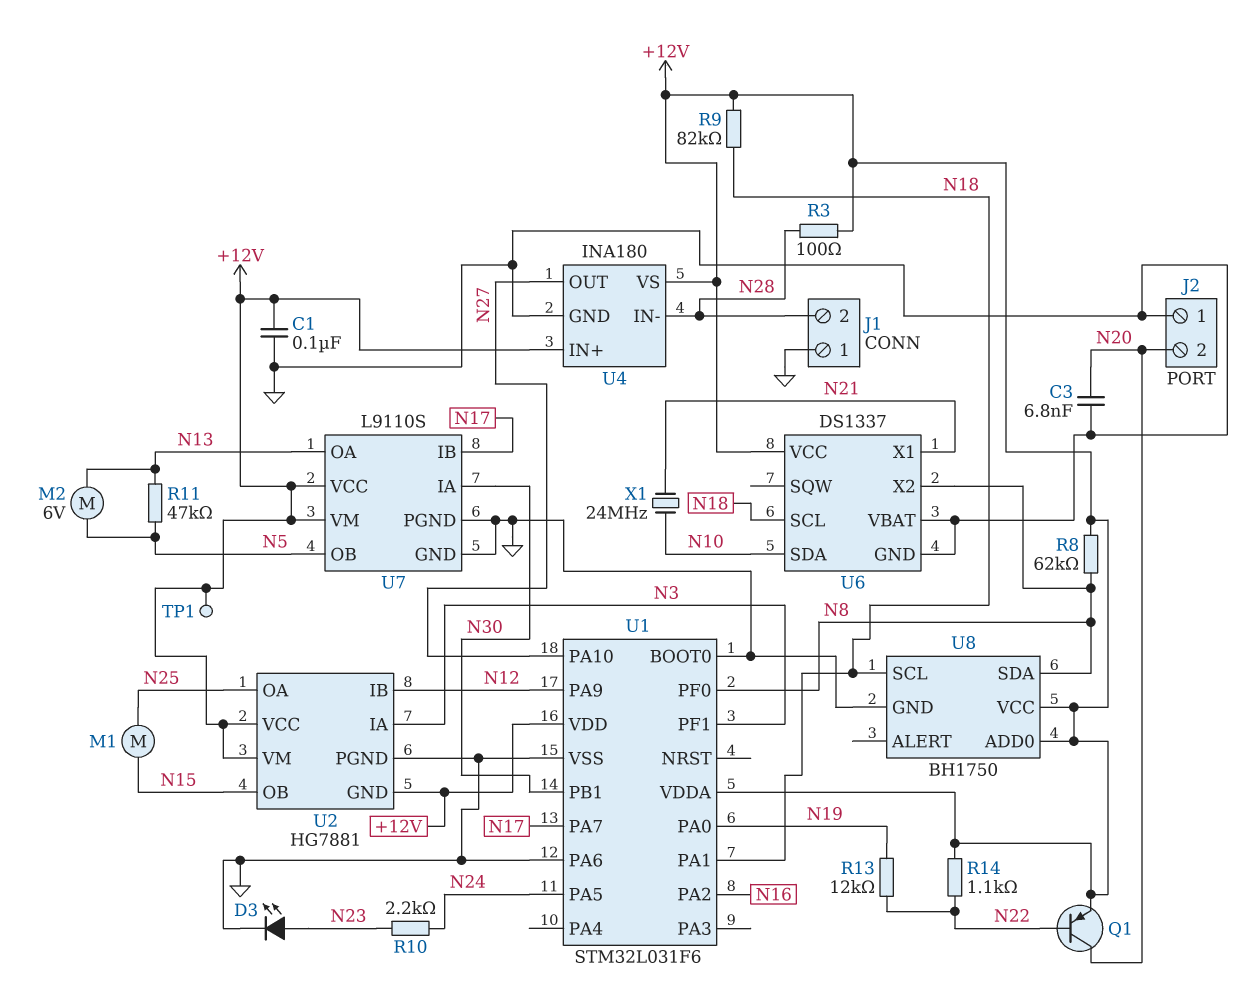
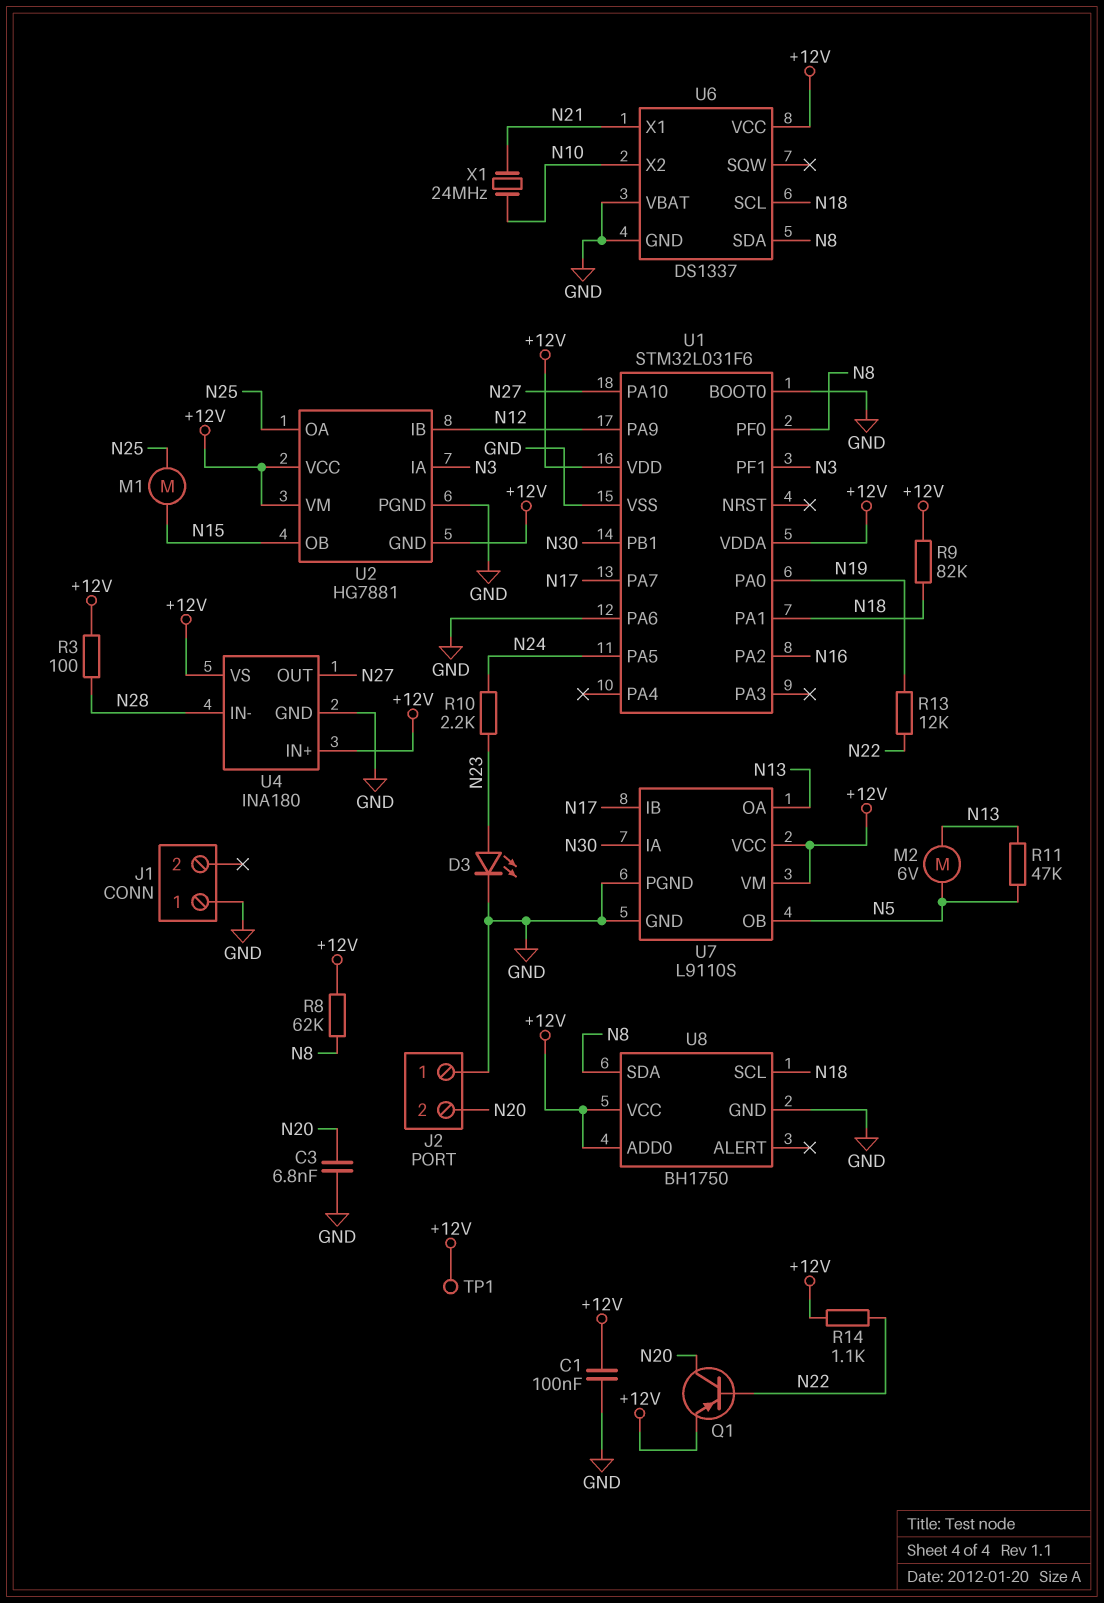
J1 pin 2: N28 -> none
U6 pin SDA: N10 -> N8
U6 pin X2: N8 -> N10

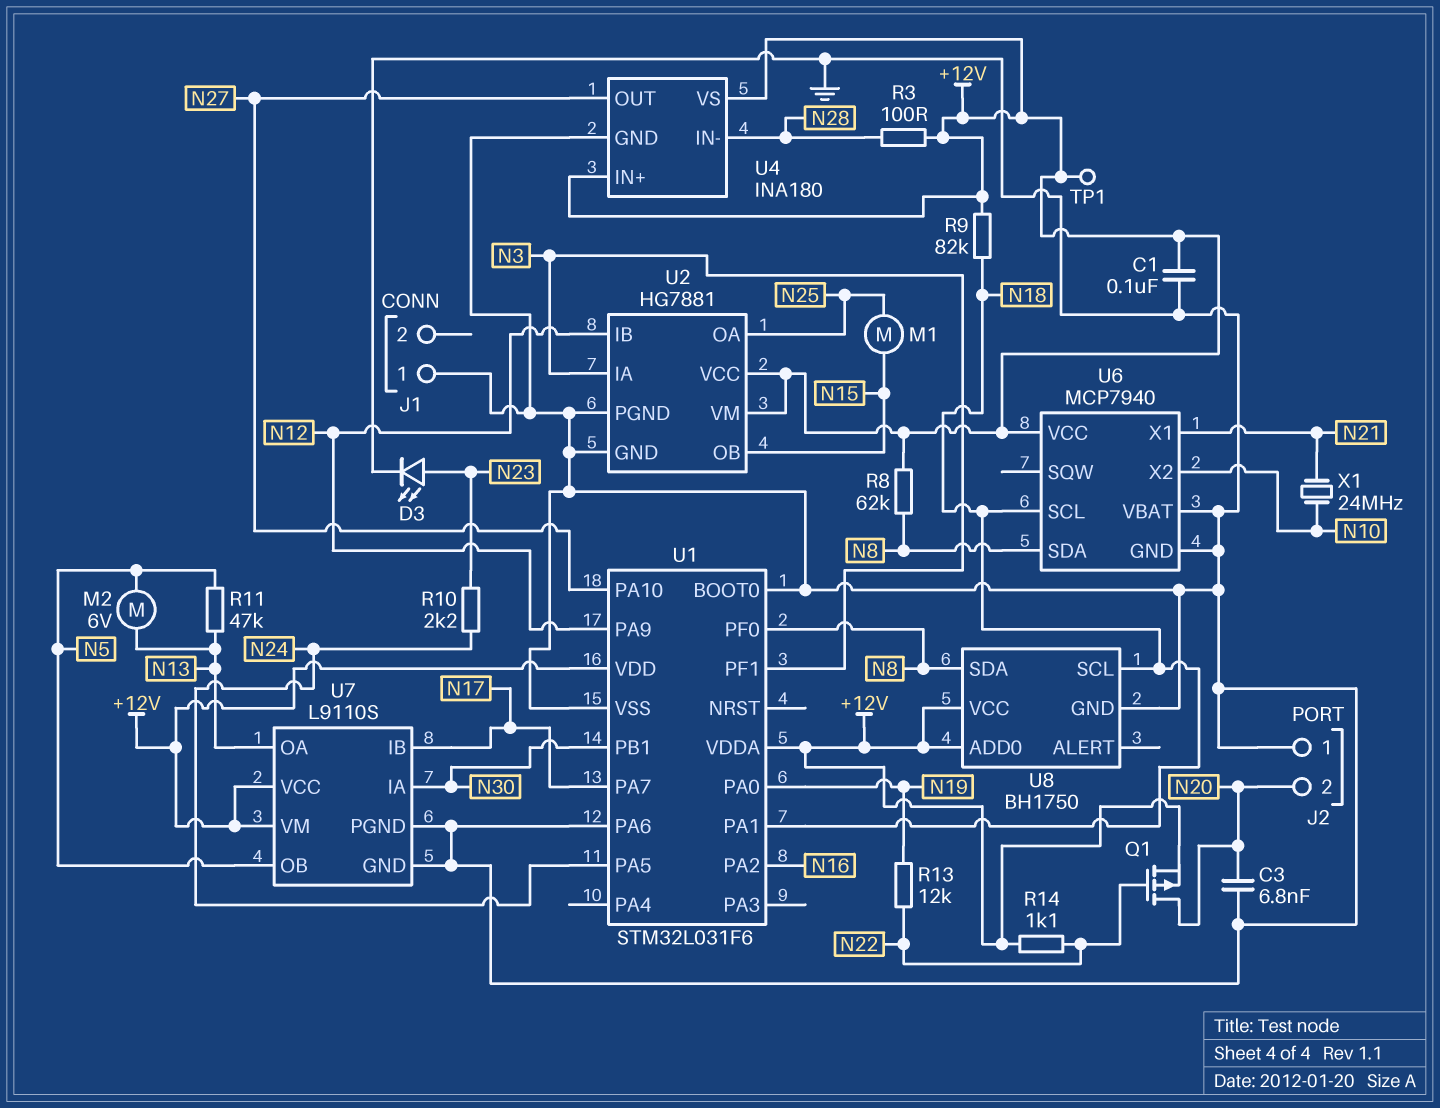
Q1: PNP (B N22, C N20, E +12V) -> PMOS (G N22, D N20, S +12V)
U2 pin GND: +12V -> GND
U6: DS1337 -> MCP7940

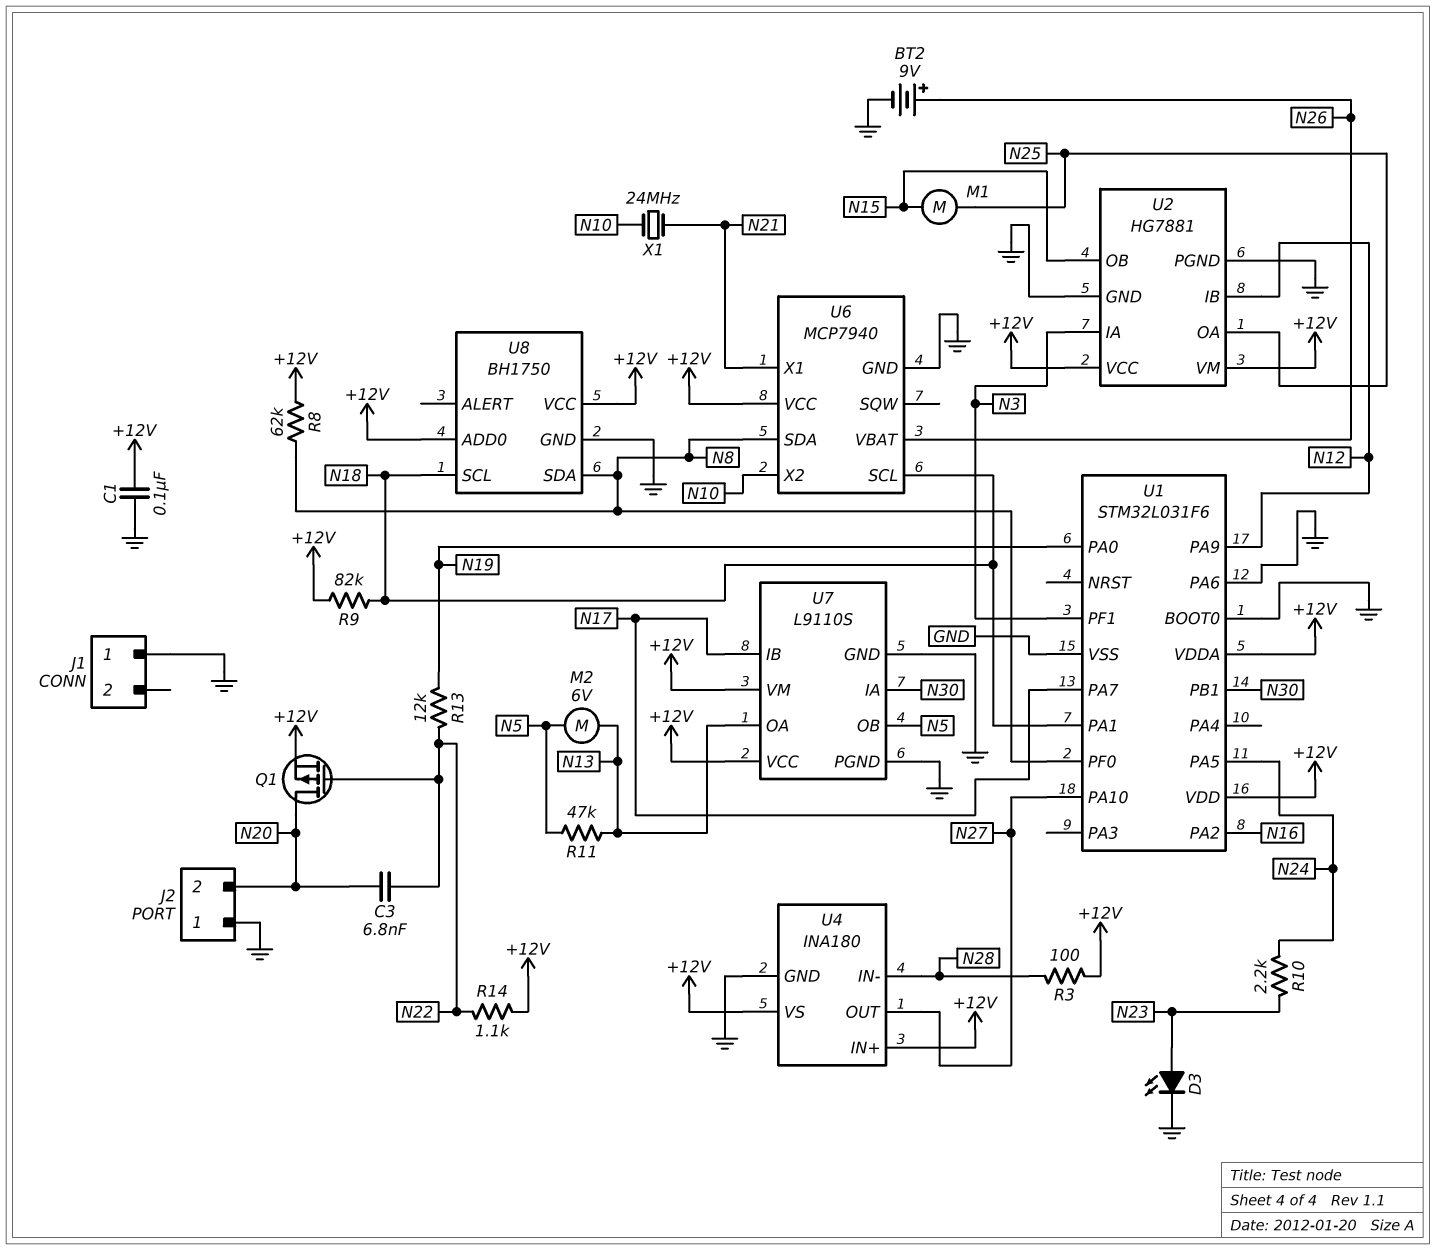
BT2: none -> 9V (plus N26, minus GND)
C3: 6.8nF (GND, N20) -> 6.8nF (N20, N22)
TP1: test point (+12V) -> none
U6 pin VBAT: GND -> N26

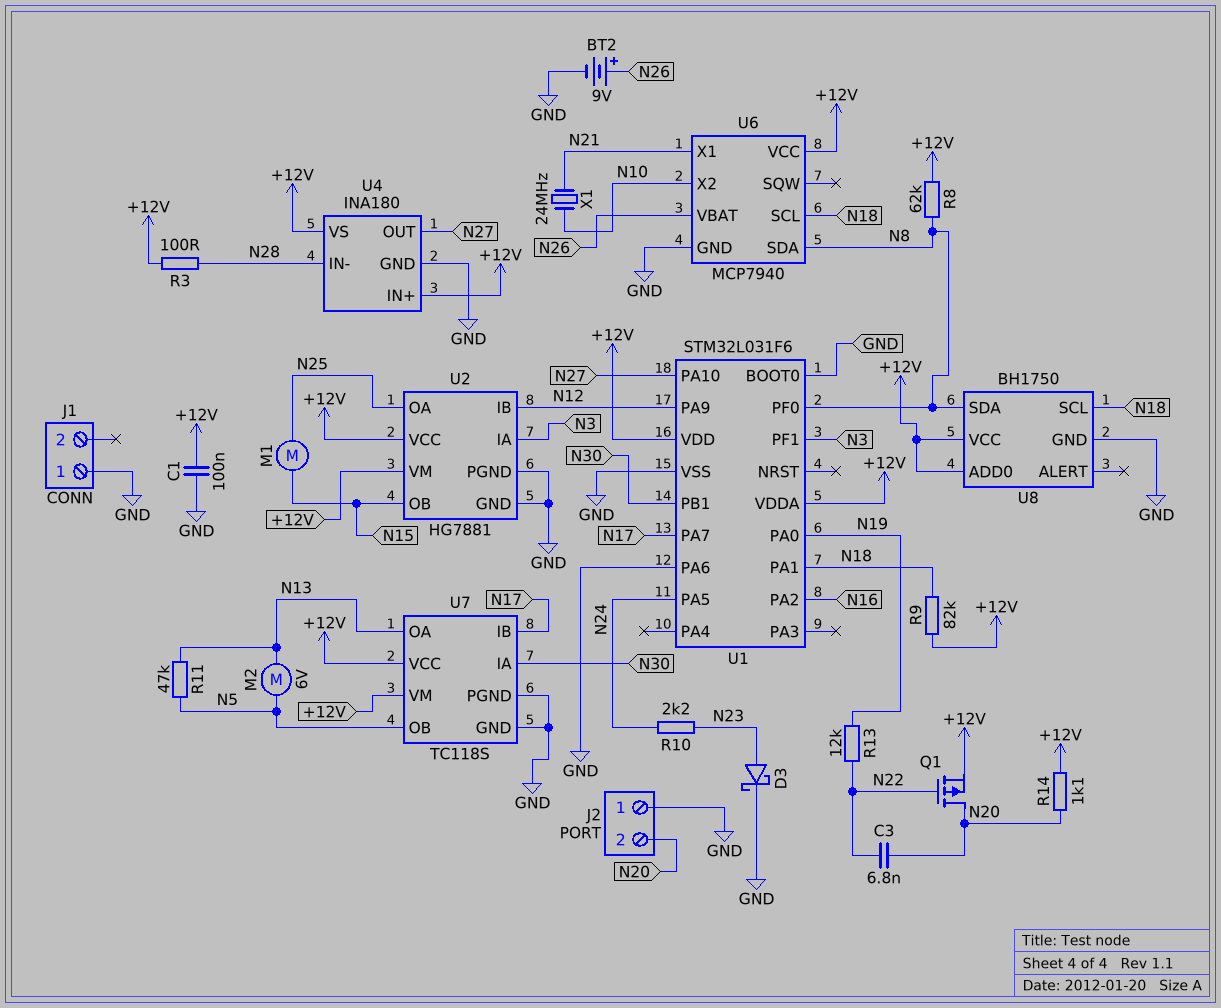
D3: LED (A N23, K GND) -> schottky (A N23, K GND)
R14: 1.1k (+12V, N22) -> 1.1k (+12V, N20)
U7: L9110S -> TC118S

